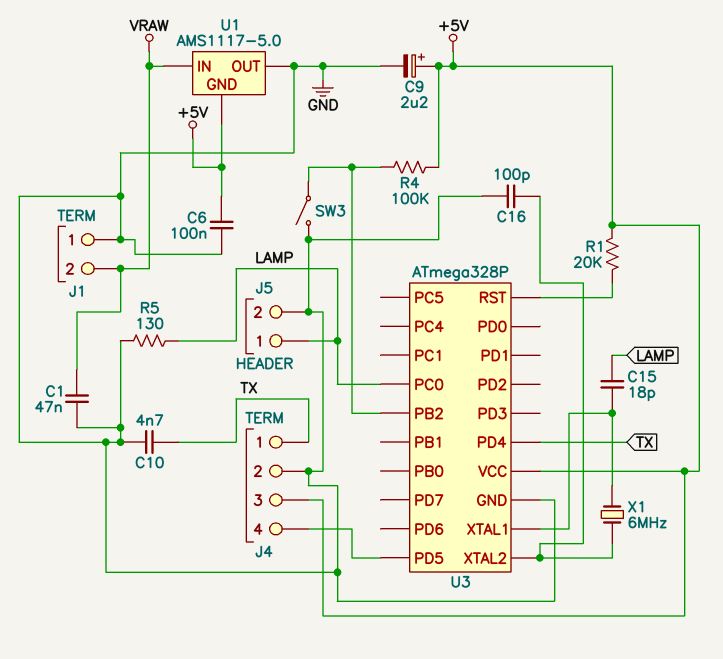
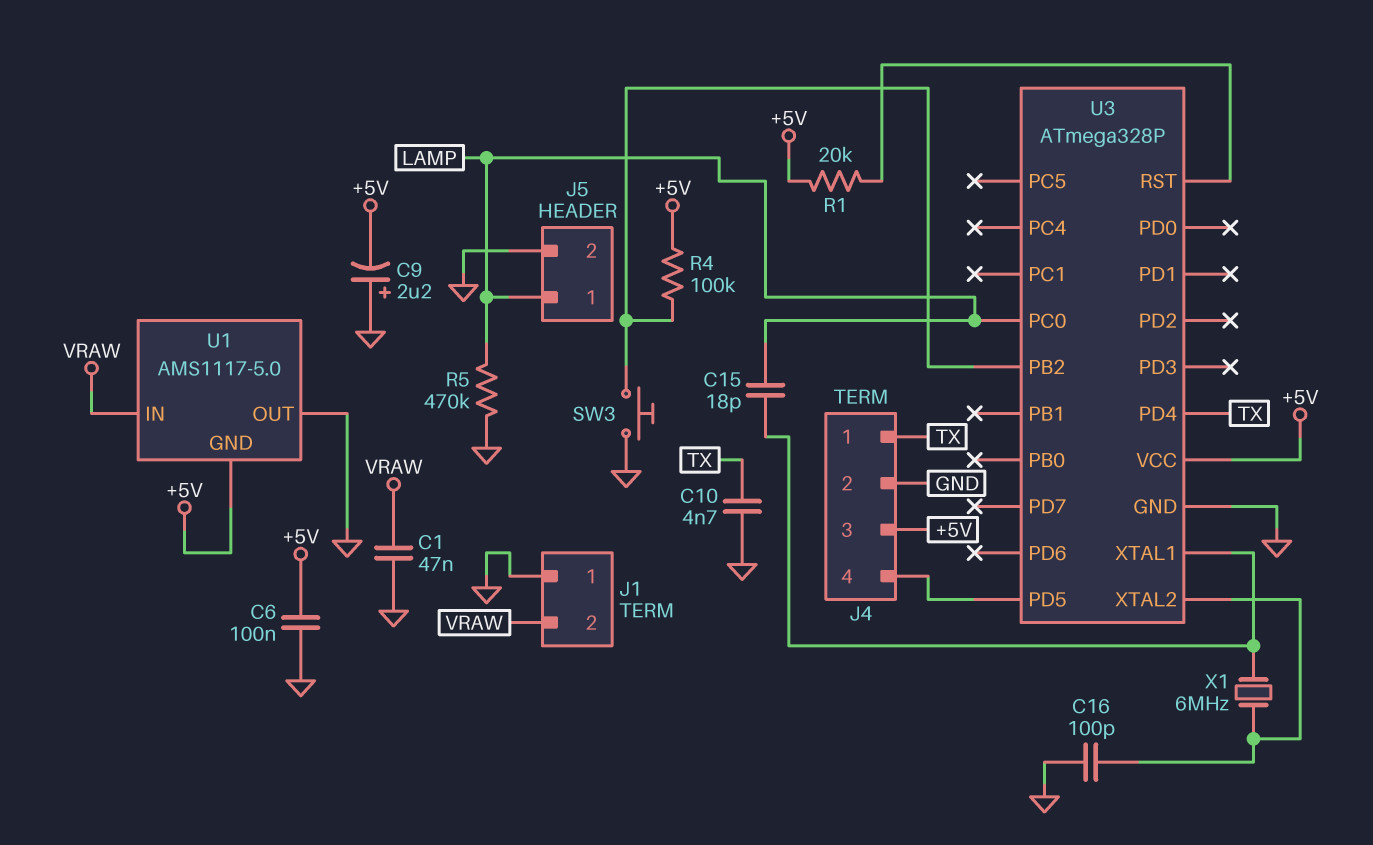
C9: 2.2uF (plus +5V, minus GND) -> 2.2uF (plus GND, minus +5V)
R5: 130 (GND, LAMP) -> 470k (GND, LAMP)
SW3: switch (GND, U3/PB2) -> button (GND, U3/PB2)

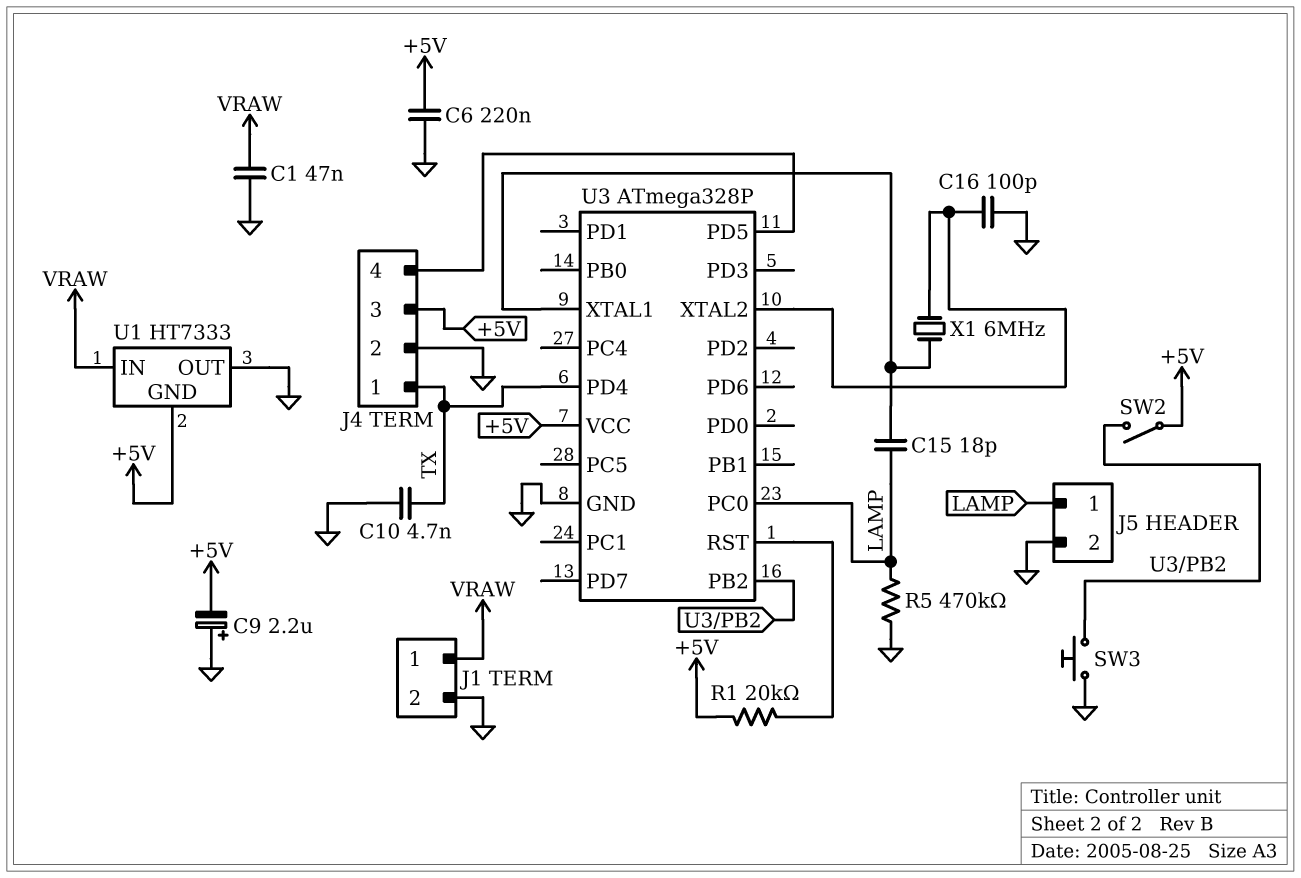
C6: 100nF (+5V, GND) -> 220nF (+5V, GND)
J1 pin 1: GND -> VRAW
J1 pin 2: VRAW -> GND
R4: 100k (+5V, U3/PB2) -> none
SW2: none -> switch (+5V, U3/PB2)
U1: AMS1117-5.0 -> HT7333

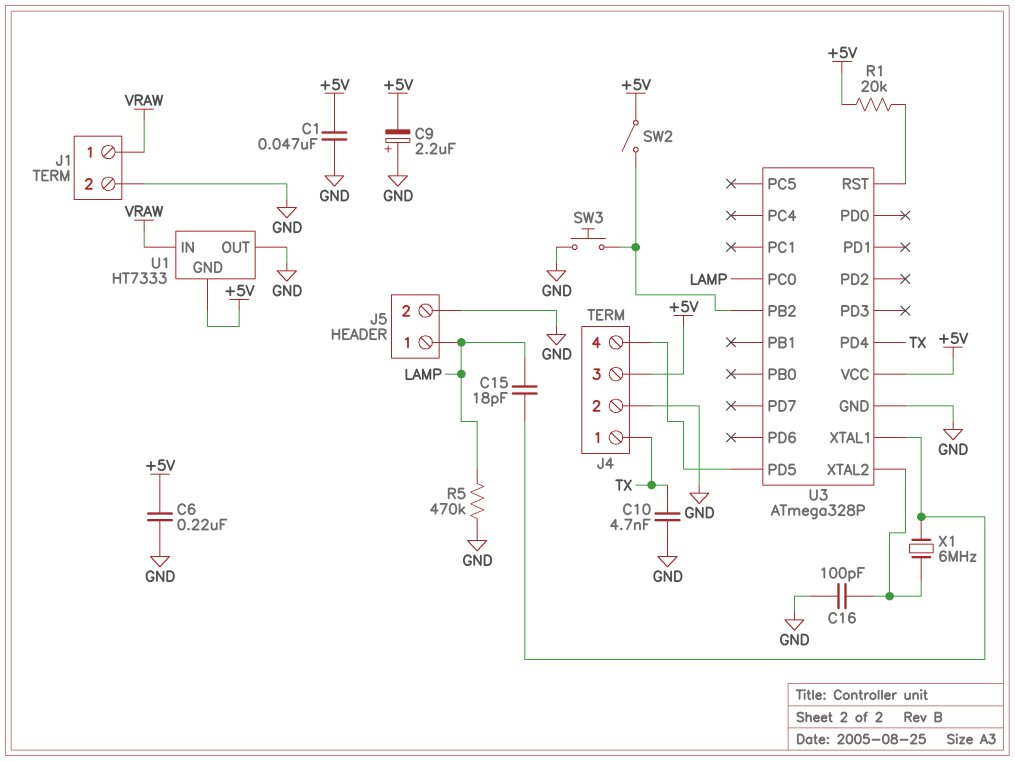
C1: 47nF (GND, VRAW) -> 47nF (+5V, GND)

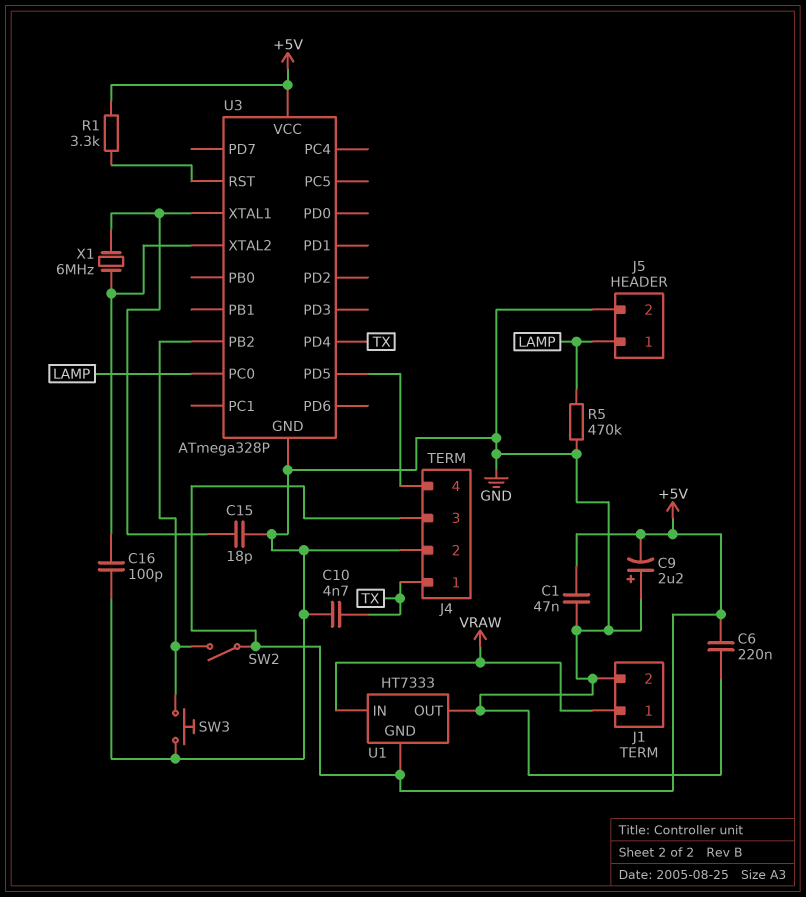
C15: 18pF (LAMP, U3/XTAL1) -> 18pF (GND, U3/XTAL1)
R1: 20k (+5V, U3/RST) -> 3.3k (+5V, U3/RST)

